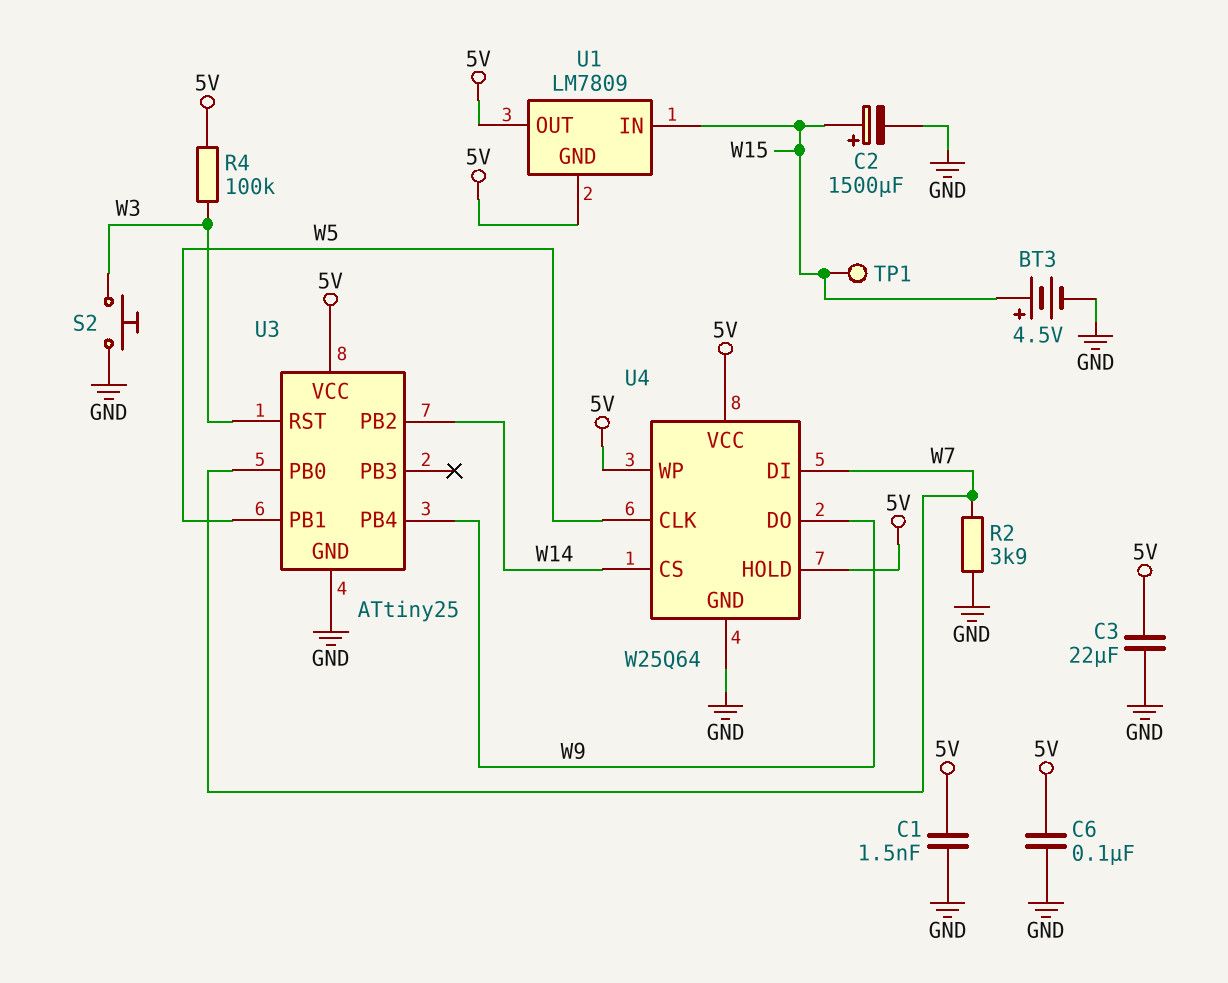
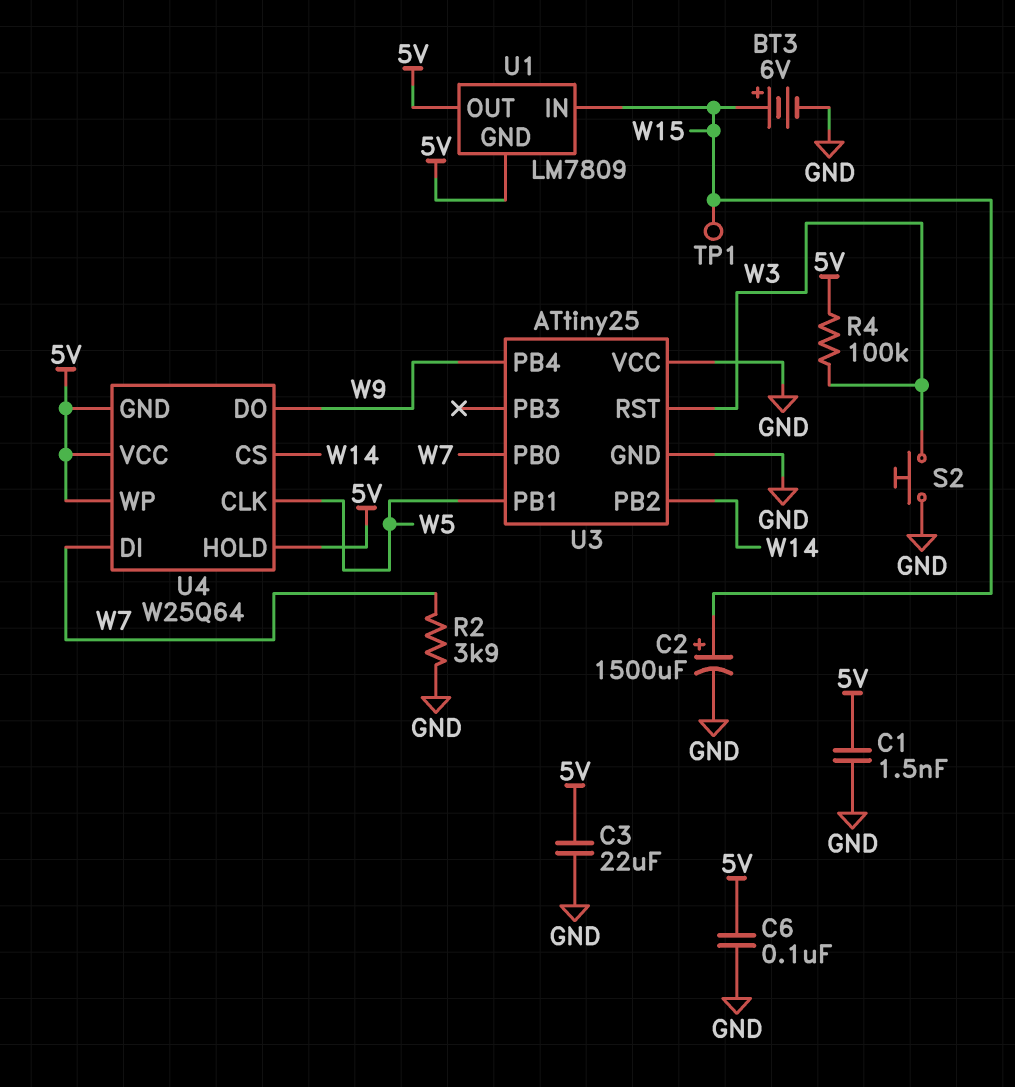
BT3: 4.5V (plus W15, minus GND) -> 6V (plus W15, minus GND)
U3 pin VCC: 5V -> GND
U4 pin GND: GND -> 5V

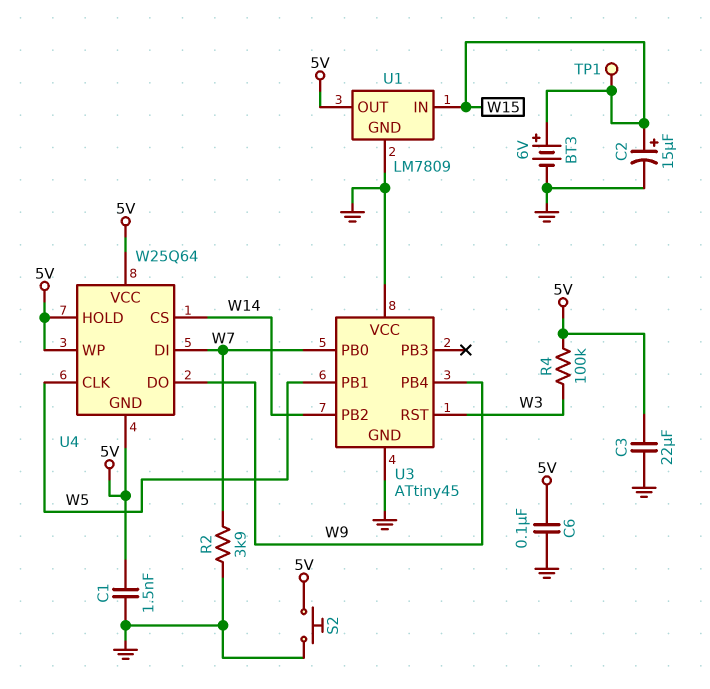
C2: 1500uF (plus W15, minus GND) -> 15uF (plus W15, minus GND)
S2: button (GND, W3) -> button (5V, GND)
U1 pin GND: 5V -> GND
U3: ATtiny25 -> ATtiny45

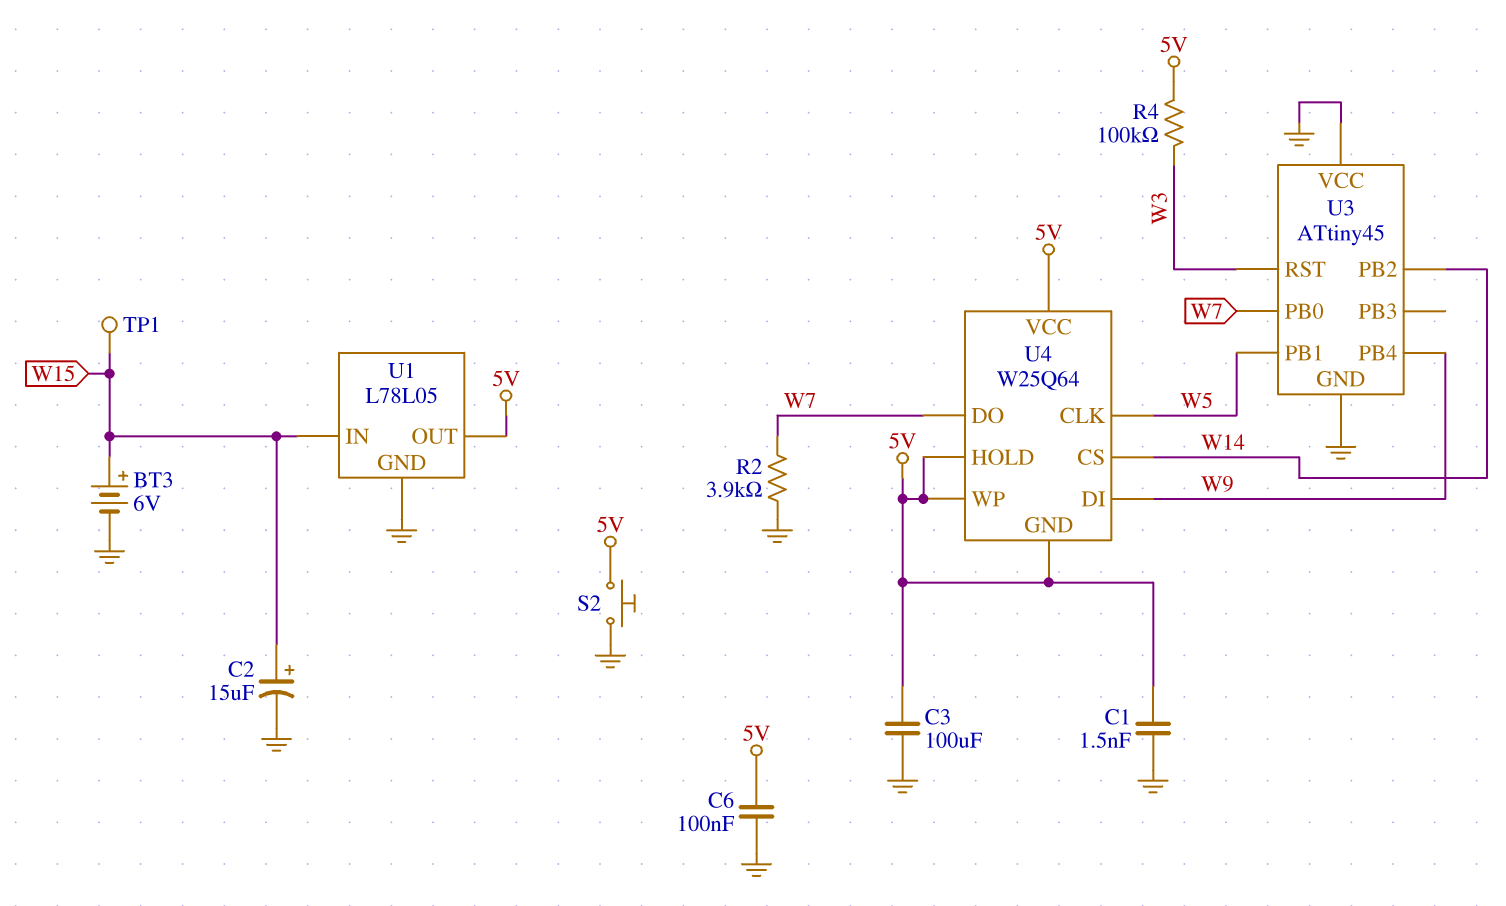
C3: 22uF (5V, GND) -> 100uF (5V, GND)
U1: LM7809 -> L78L05
U4 pin DI: W7 -> W9
U4 pin DO: W9 -> W7

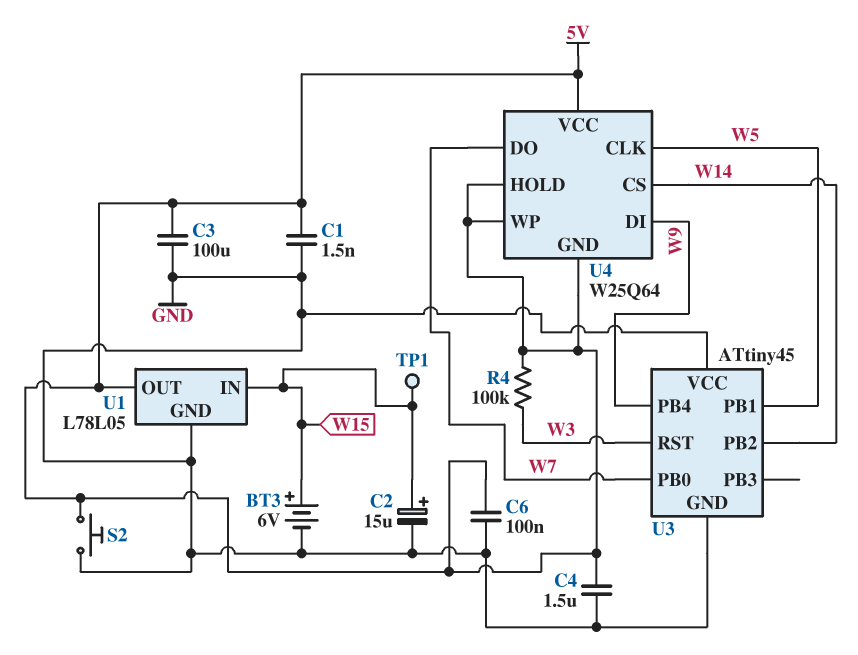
C4: none -> 1.5uF (5V, GND)
R2: 3.9k (GND, W7) -> none

